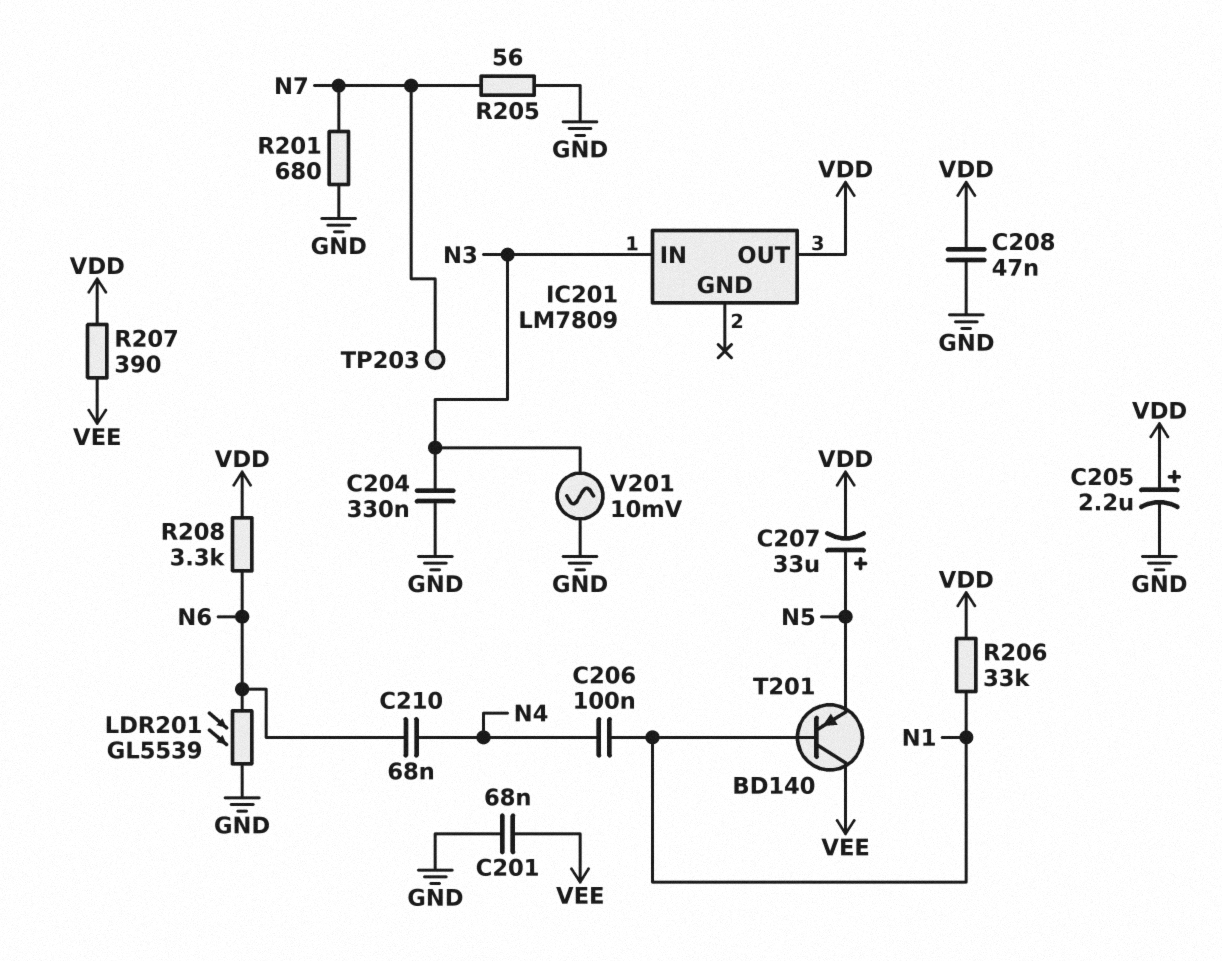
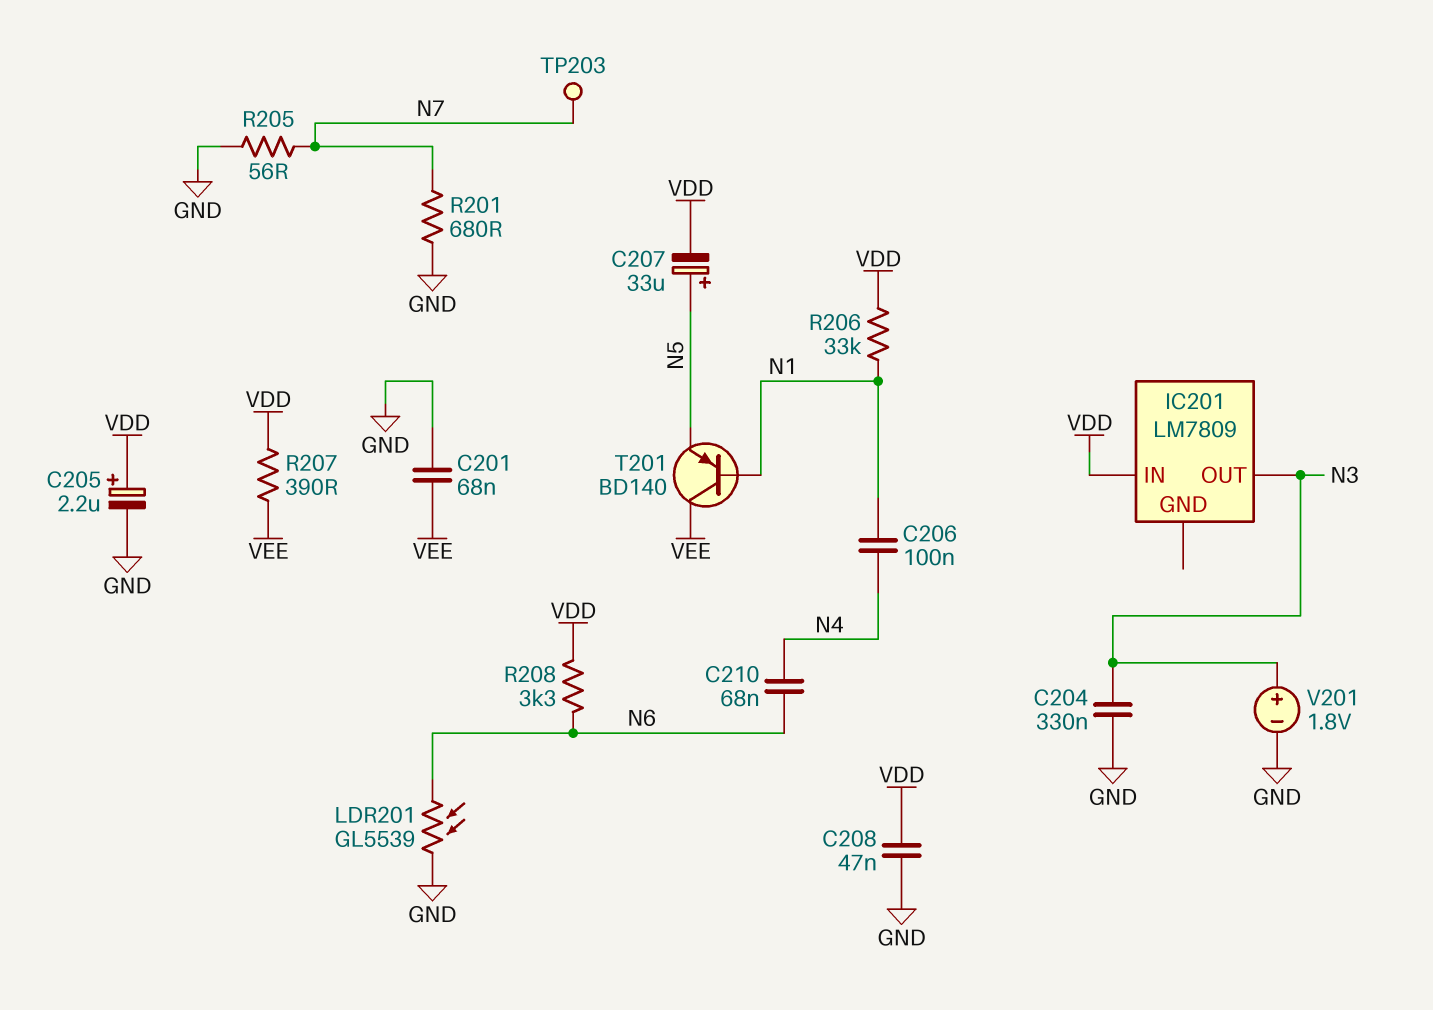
IC201 pin IN: N3 -> VDD
IC201 pin OUT: VDD -> N3
V201: AC 10mV (GND, N3) -> 1.8V (plus N3, minus GND)

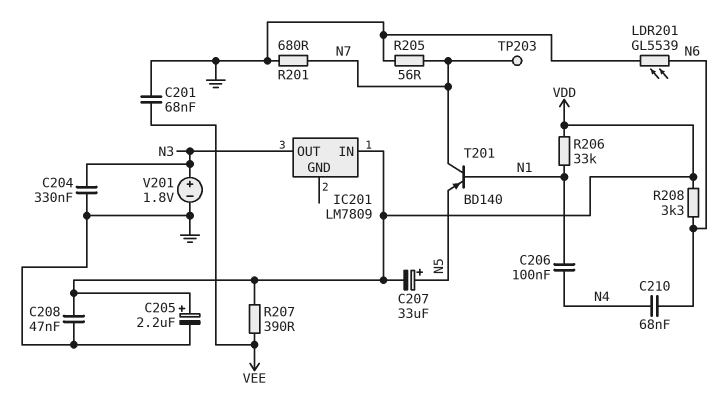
T201: PNP BD140 (B N1, C VEE, E N5) -> PNP BD140 (B N1, C N7, E N5)

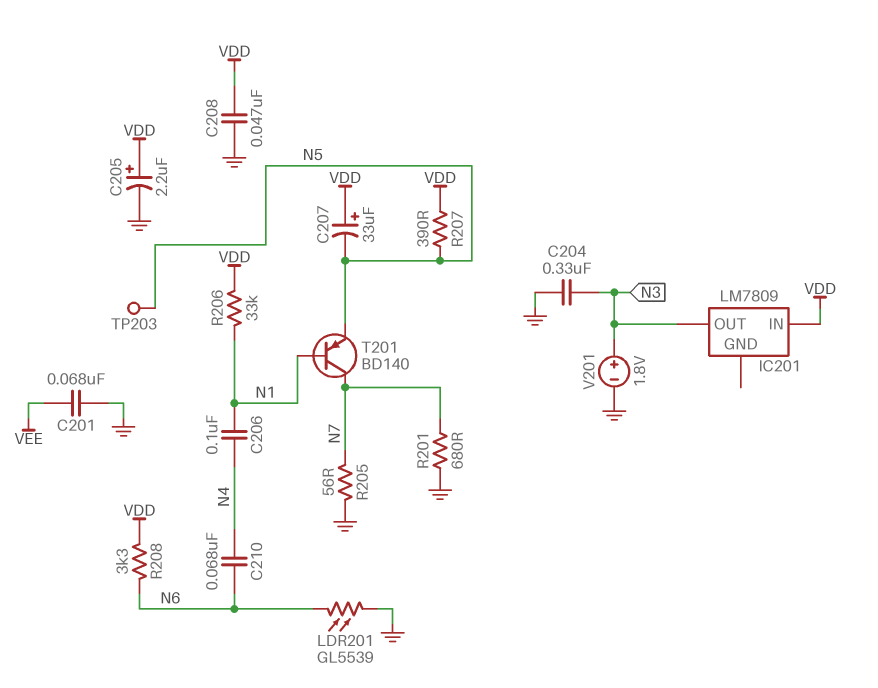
C207: 33uF (plus N5, minus VDD) -> 33uF (plus VDD, minus N5)
R207: 390 (VDD, VEE) -> 390 (N5, VDD)
TP203: test point (N7) -> test point (N5)

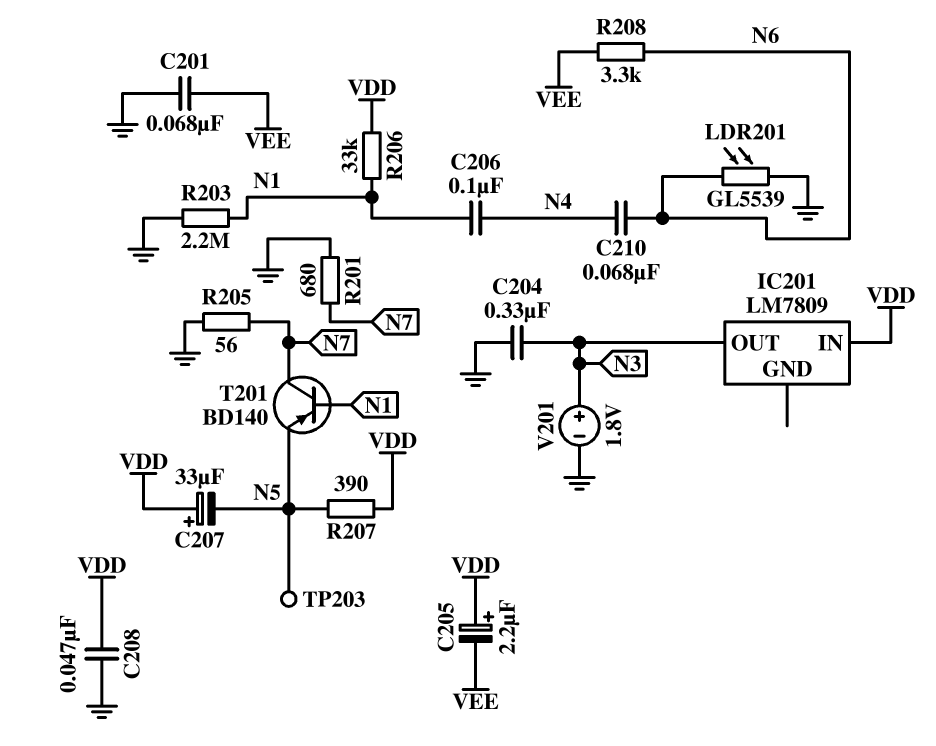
C205: 2.2uF (plus VDD, minus GND) -> 2.2uF (plus VDD, minus VEE)
R203: none -> 2.2M (GND, N1)
R208: 3.3k (N6, VDD) -> 3.3k (N6, VEE)

